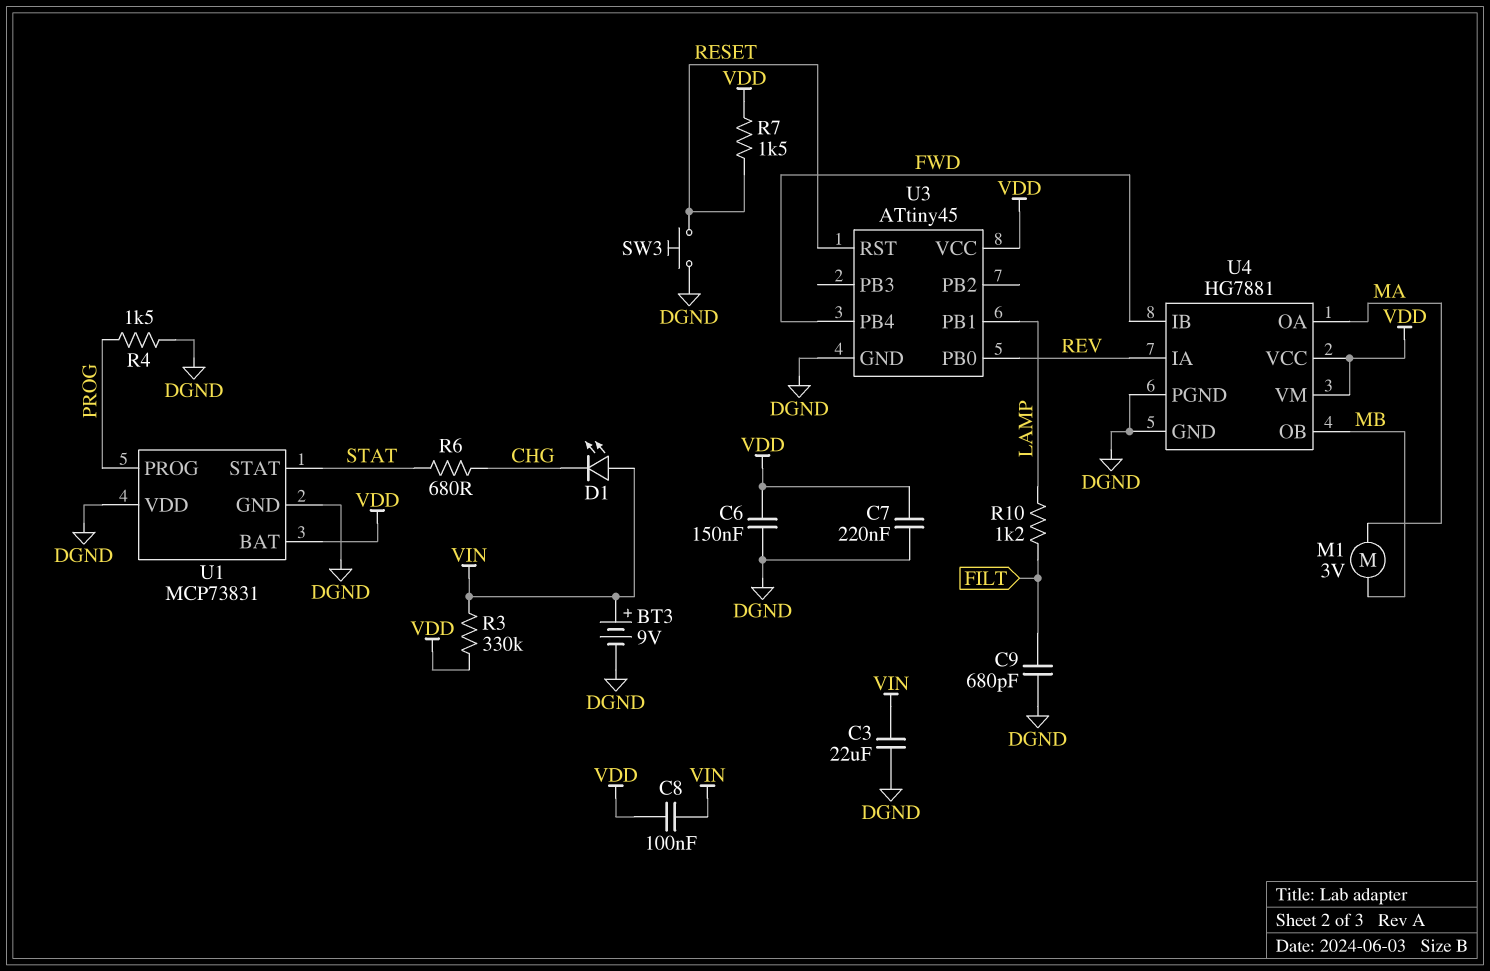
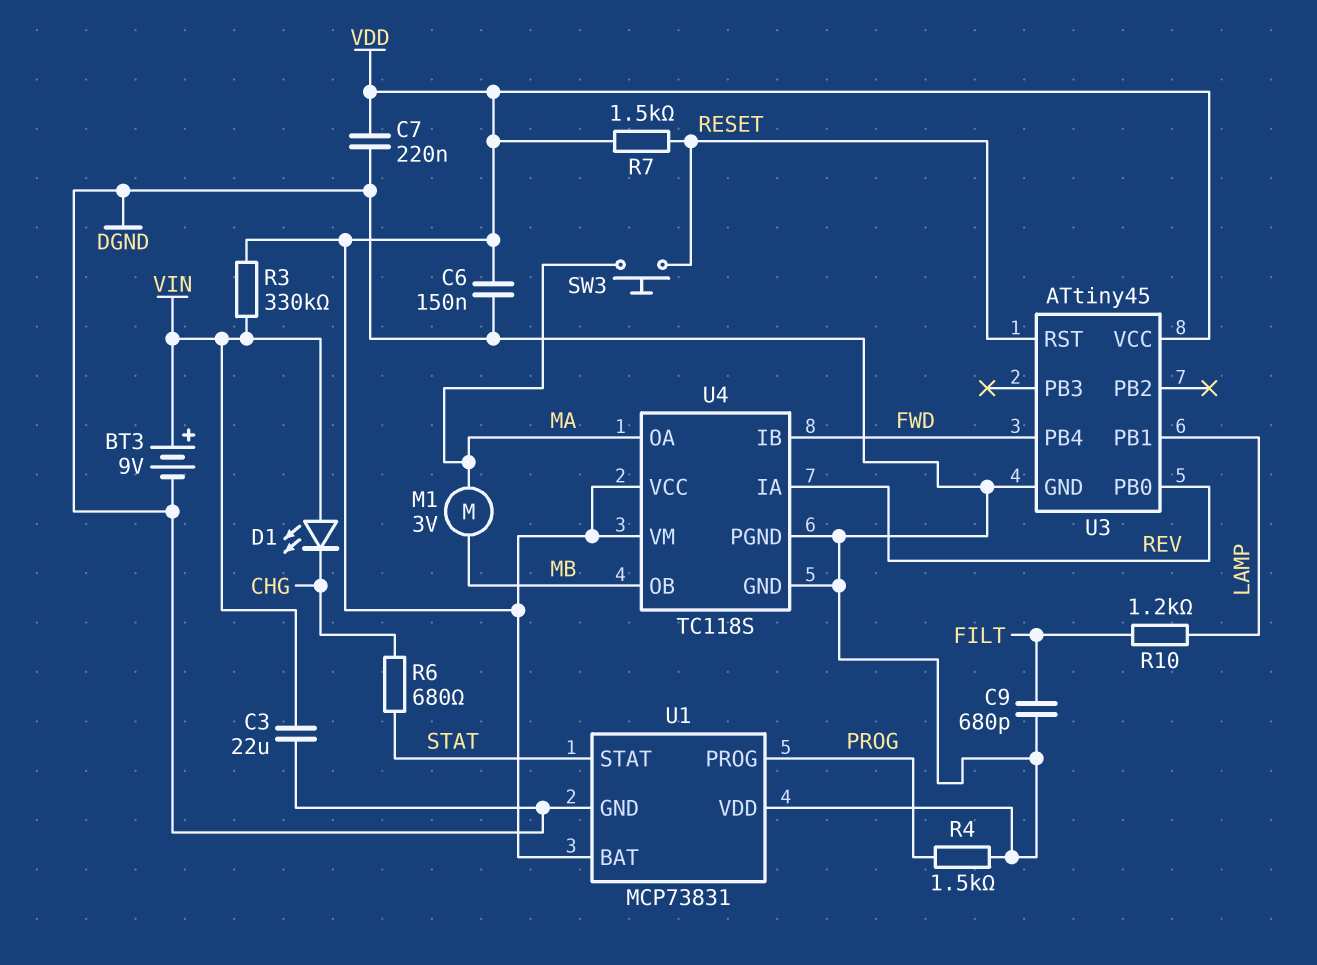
C8: 100nF (VDD, VIN) -> none
SW3: button (DGND, RESET) -> button (MA, RESET)
U4: HG7881 -> TC118S

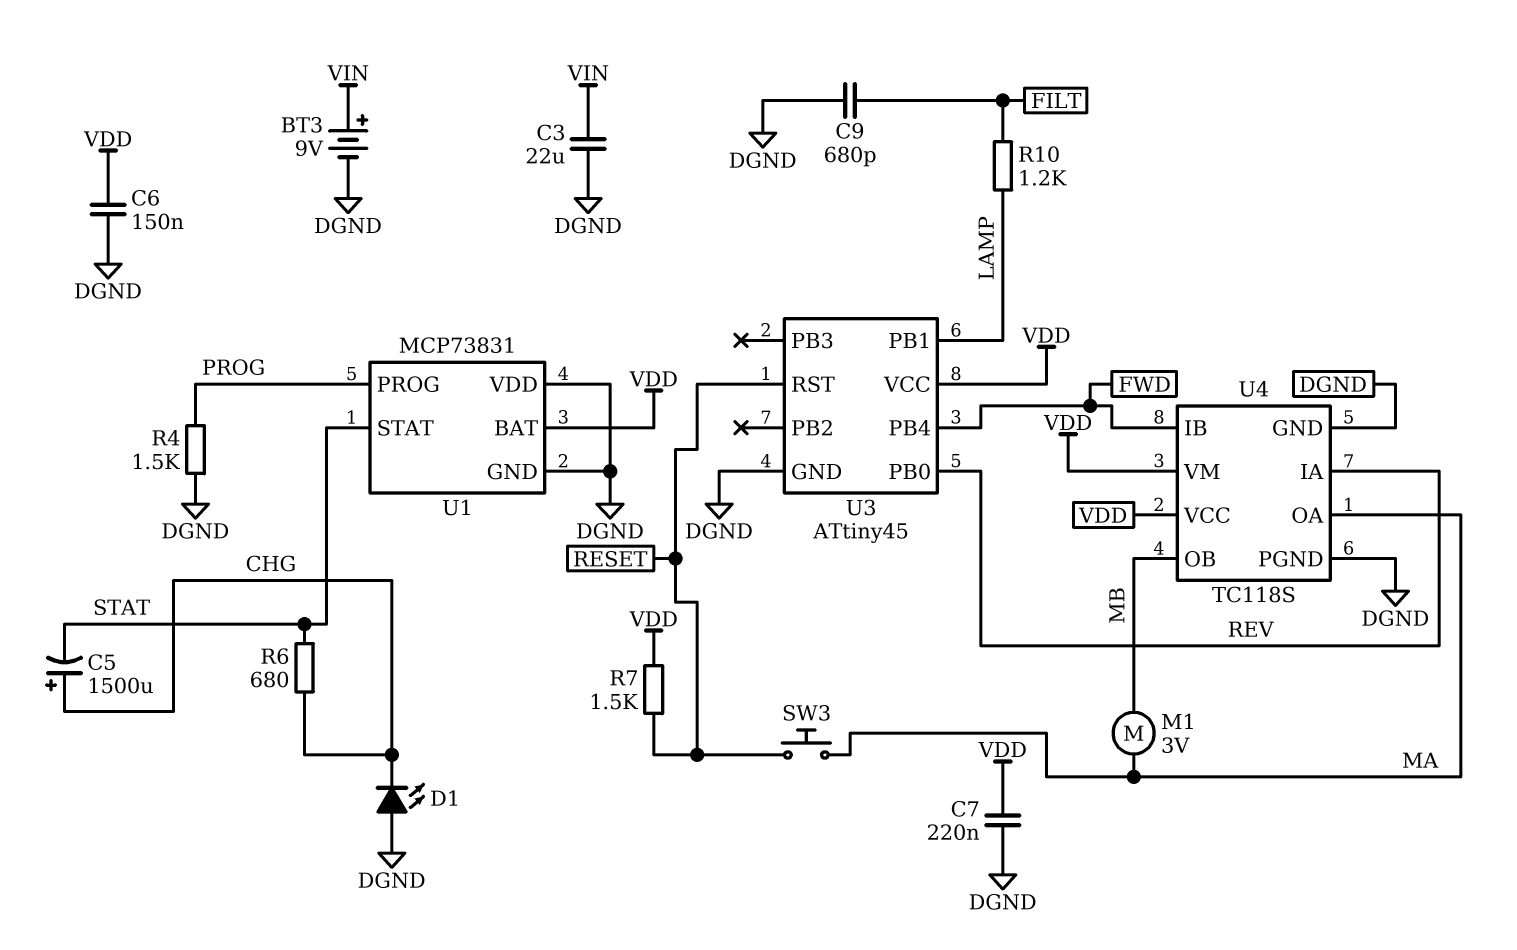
C5: none -> 1500uF (plus CHG, minus STAT)
D1: LED (A VIN, K CHG) -> LED (A DGND, K CHG)
R3: 330k (VDD, VIN) -> none

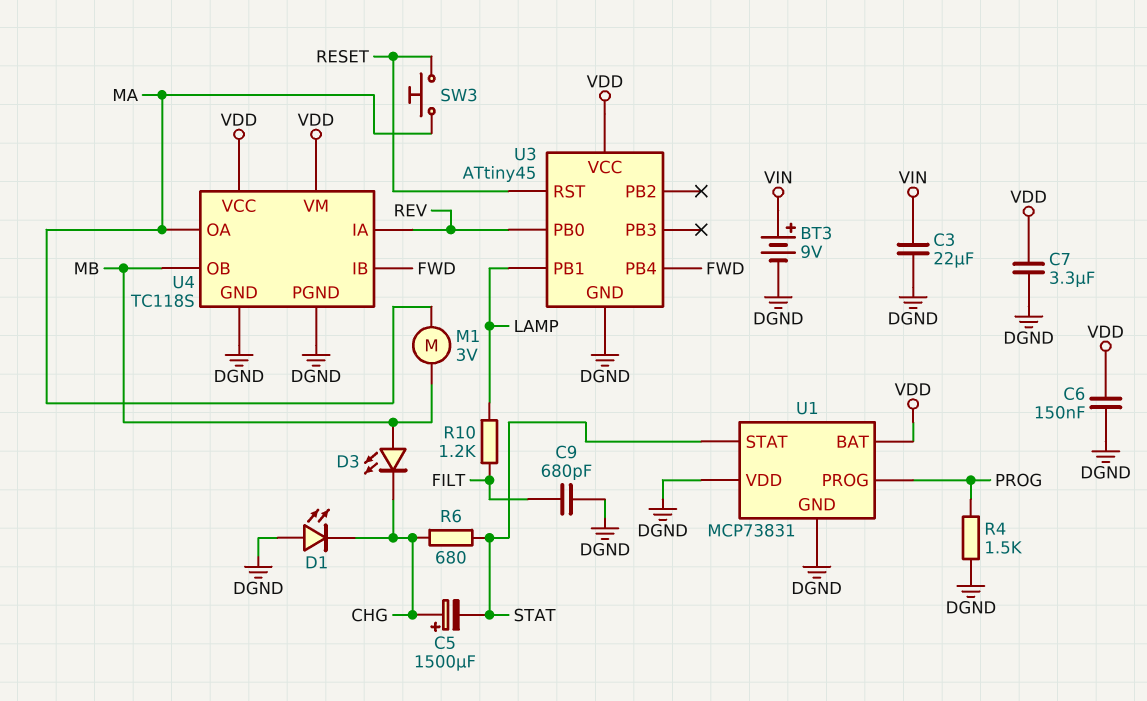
C7: 220nF (DGND, VDD) -> 3.3uF (DGND, VDD)
D3: none -> LED (A MB, K CHG)
R7: 1.5k (RESET, VDD) -> none

